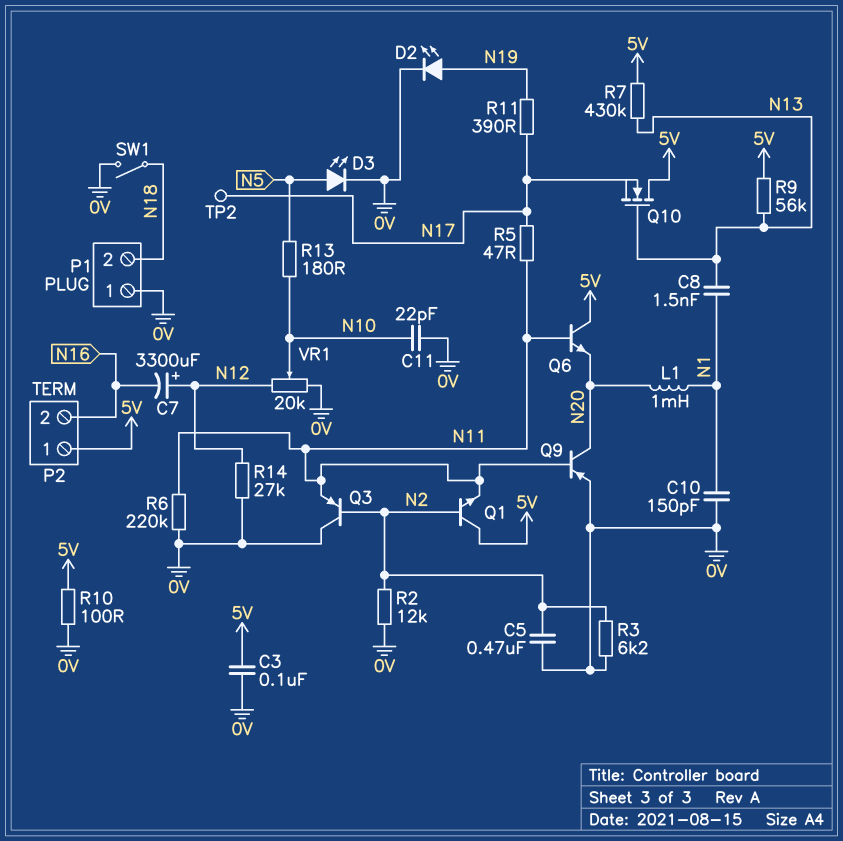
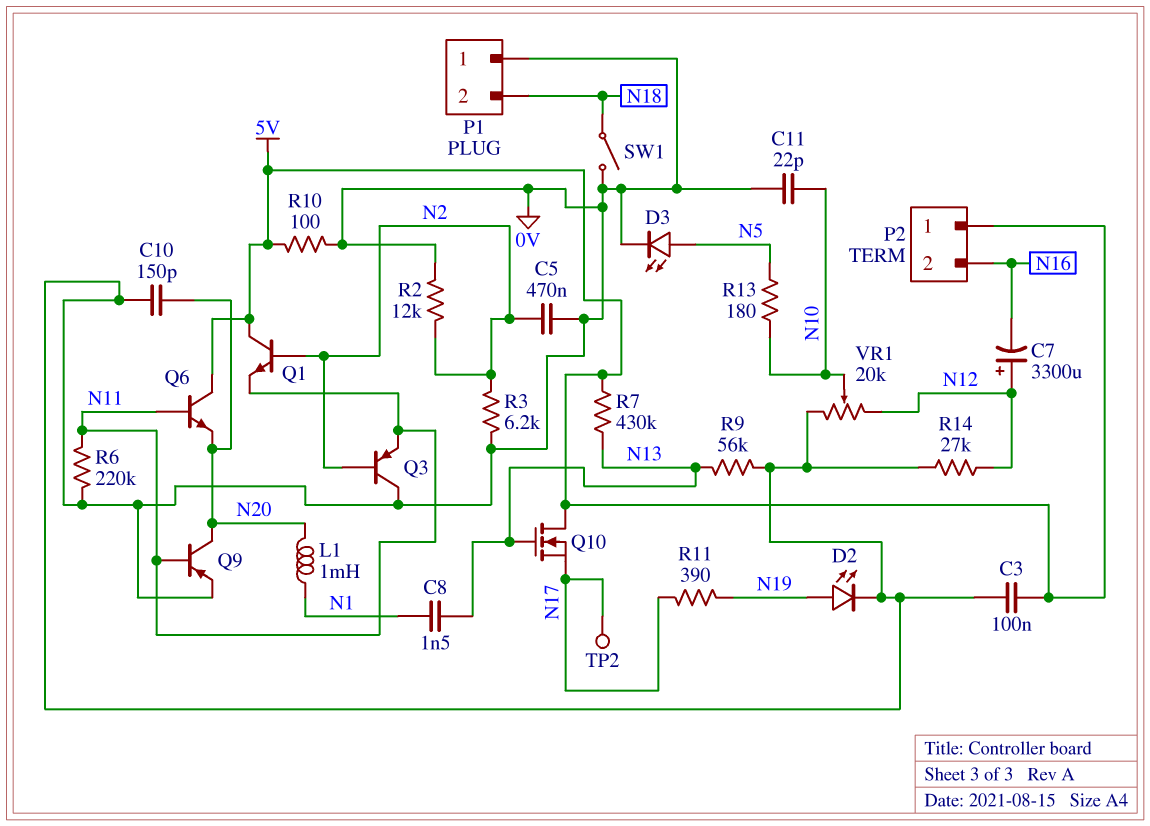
C10: 150pF (0V, N1) -> 150pF (0V, N20)
R5: 47 (N11, N17) -> none
R9: 56k (5V, N13) -> 56k (0V, N13)

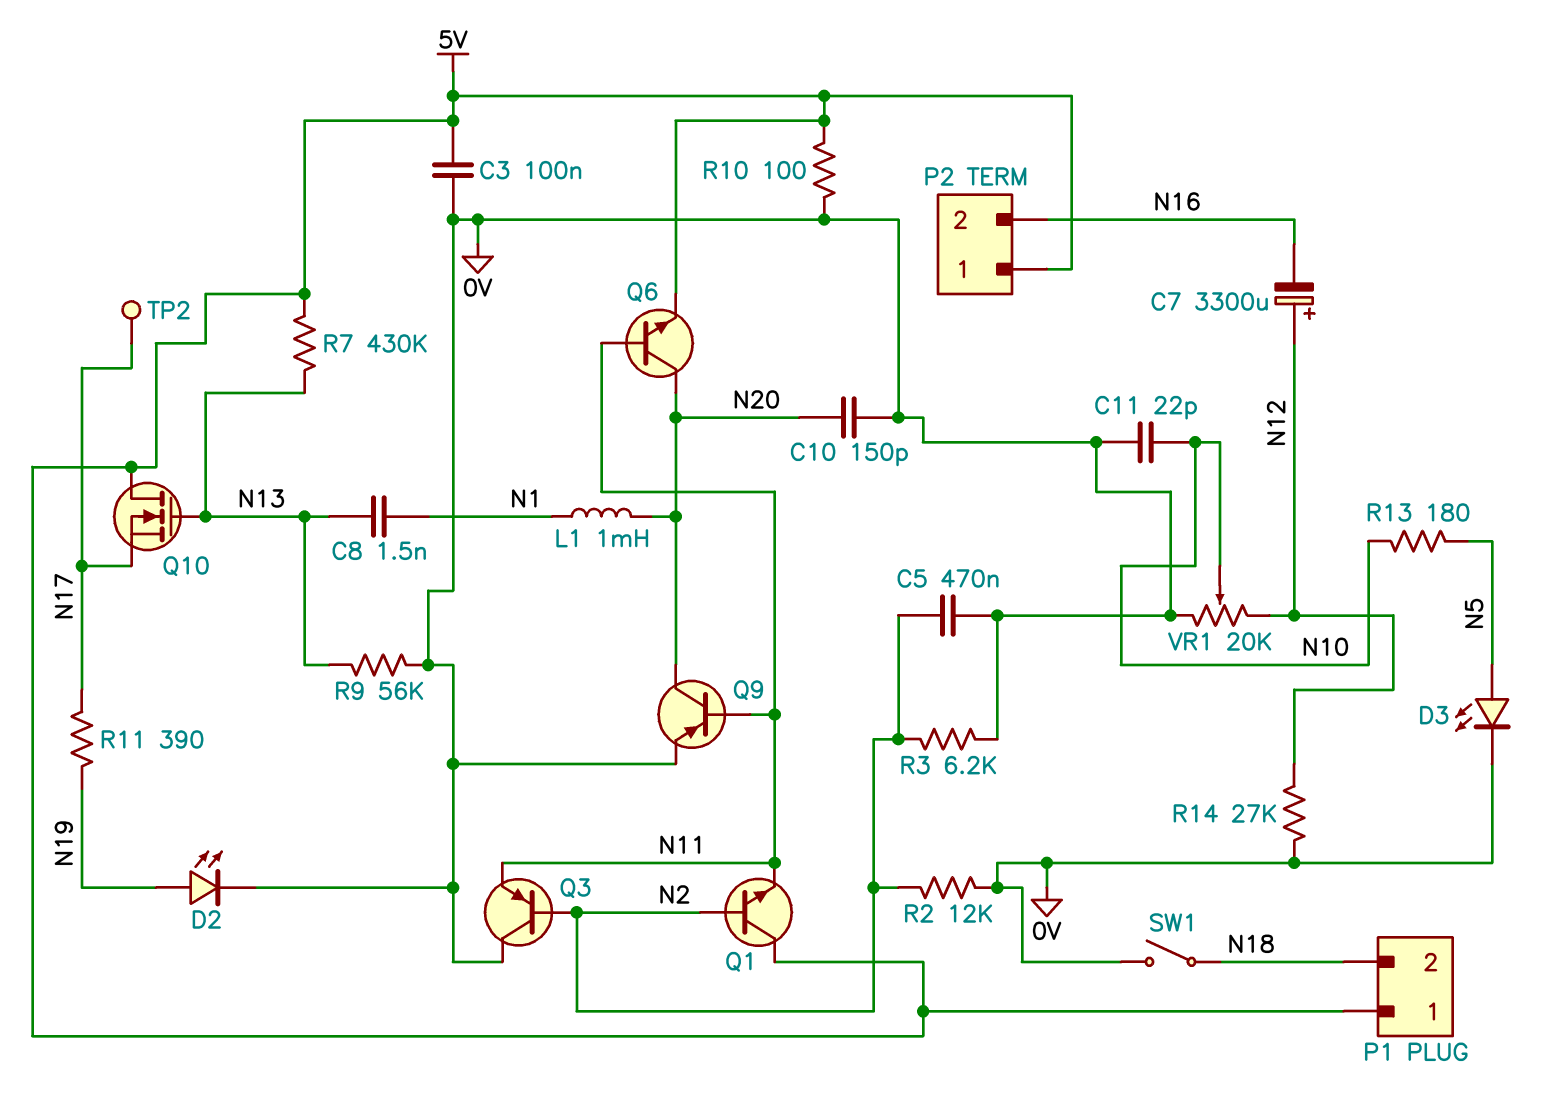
P1 pin 1: 0V -> 5V
Q6: NPN (B N11, C 5V, E N20) -> NPN (B N11, C N20, E 5V)
R6: 220k (0V, N11) -> none

